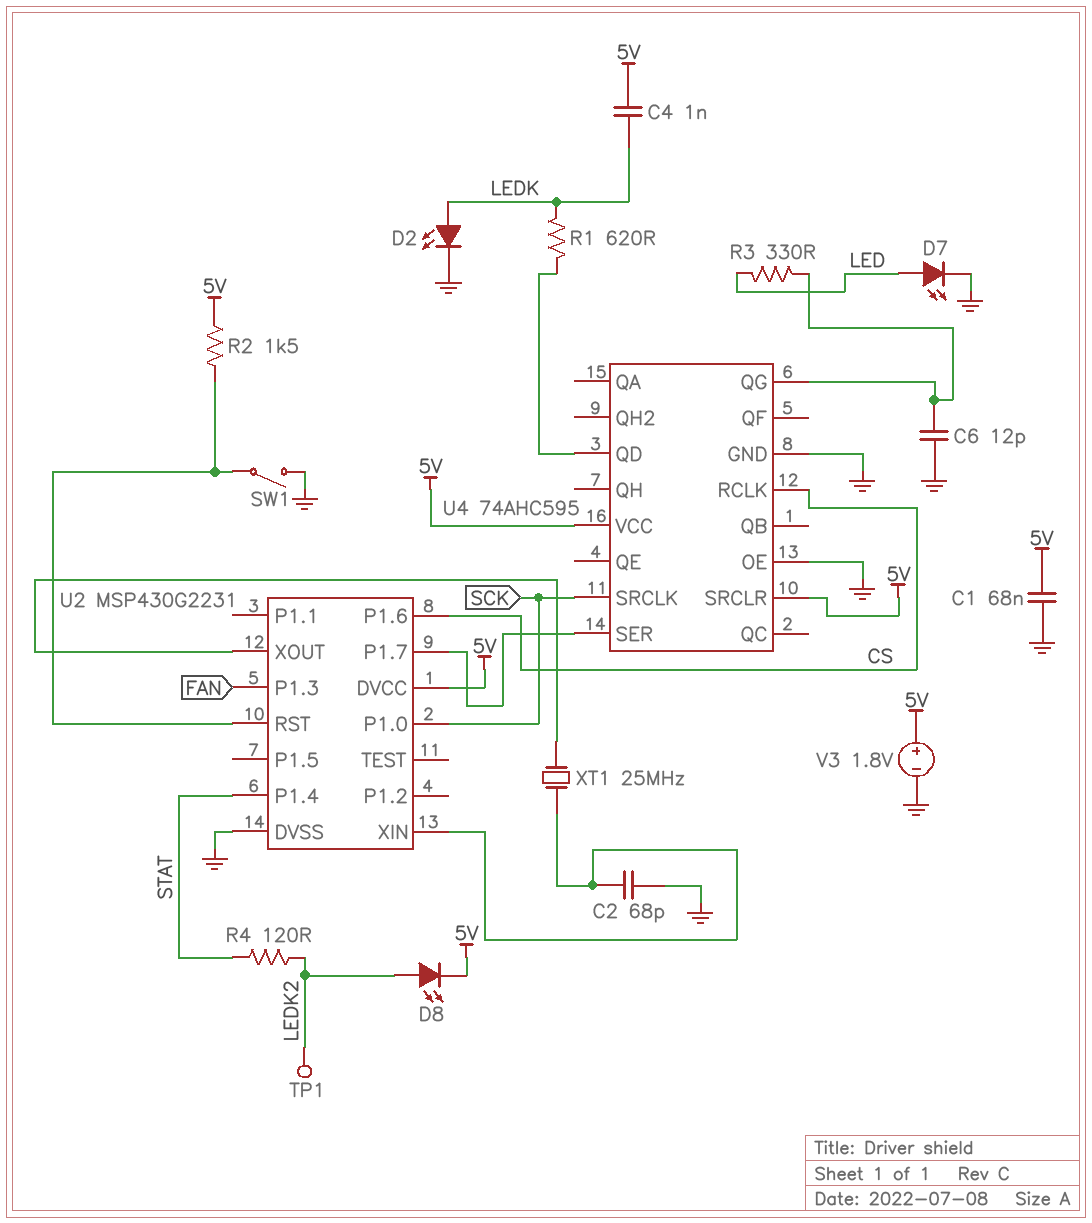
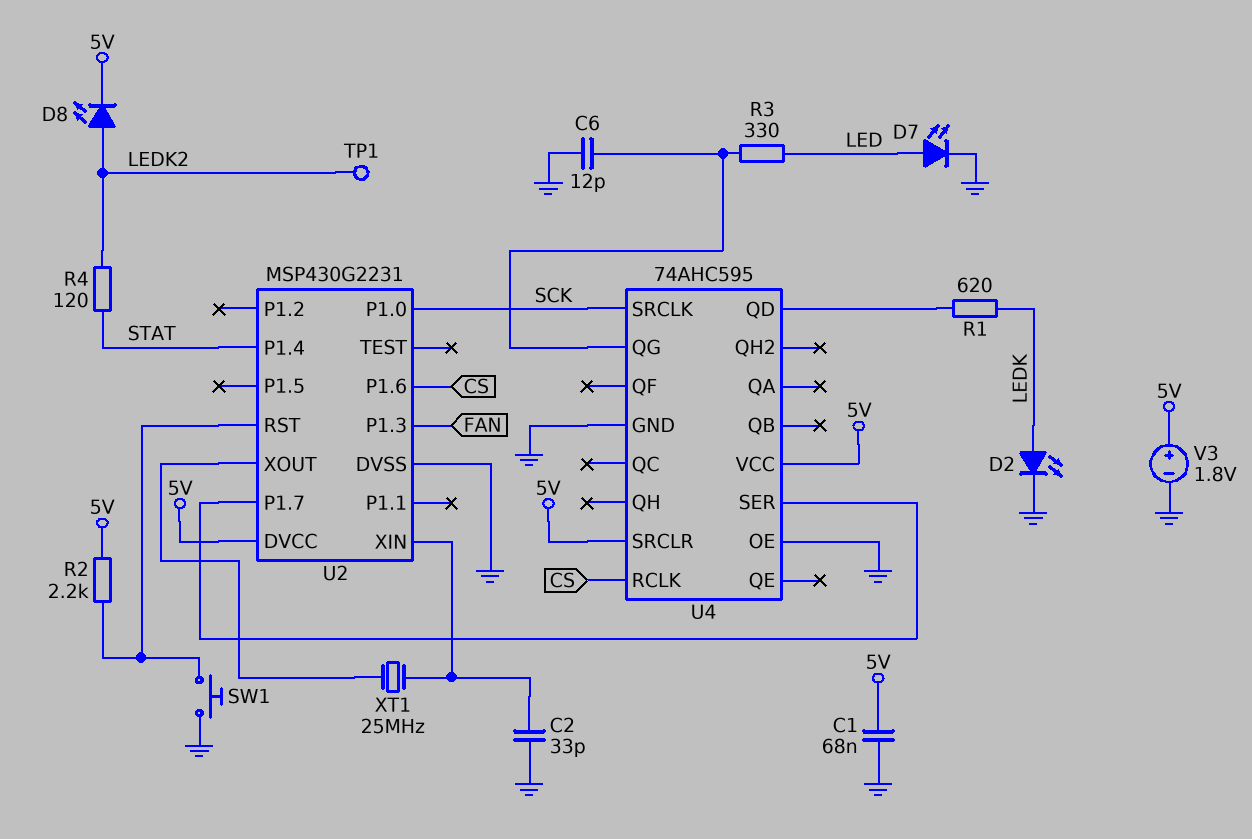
C2: 68pF (GND, U2/XIN) -> 33pF (GND, U2/XIN)
C4: 1nF (5V, LEDK) -> none
R2: 1.5k (5V, U2/RST) -> 2.2k (5V, U2/RST)
SW1: switch (GND, U2/RST) -> button (GND, U2/RST)

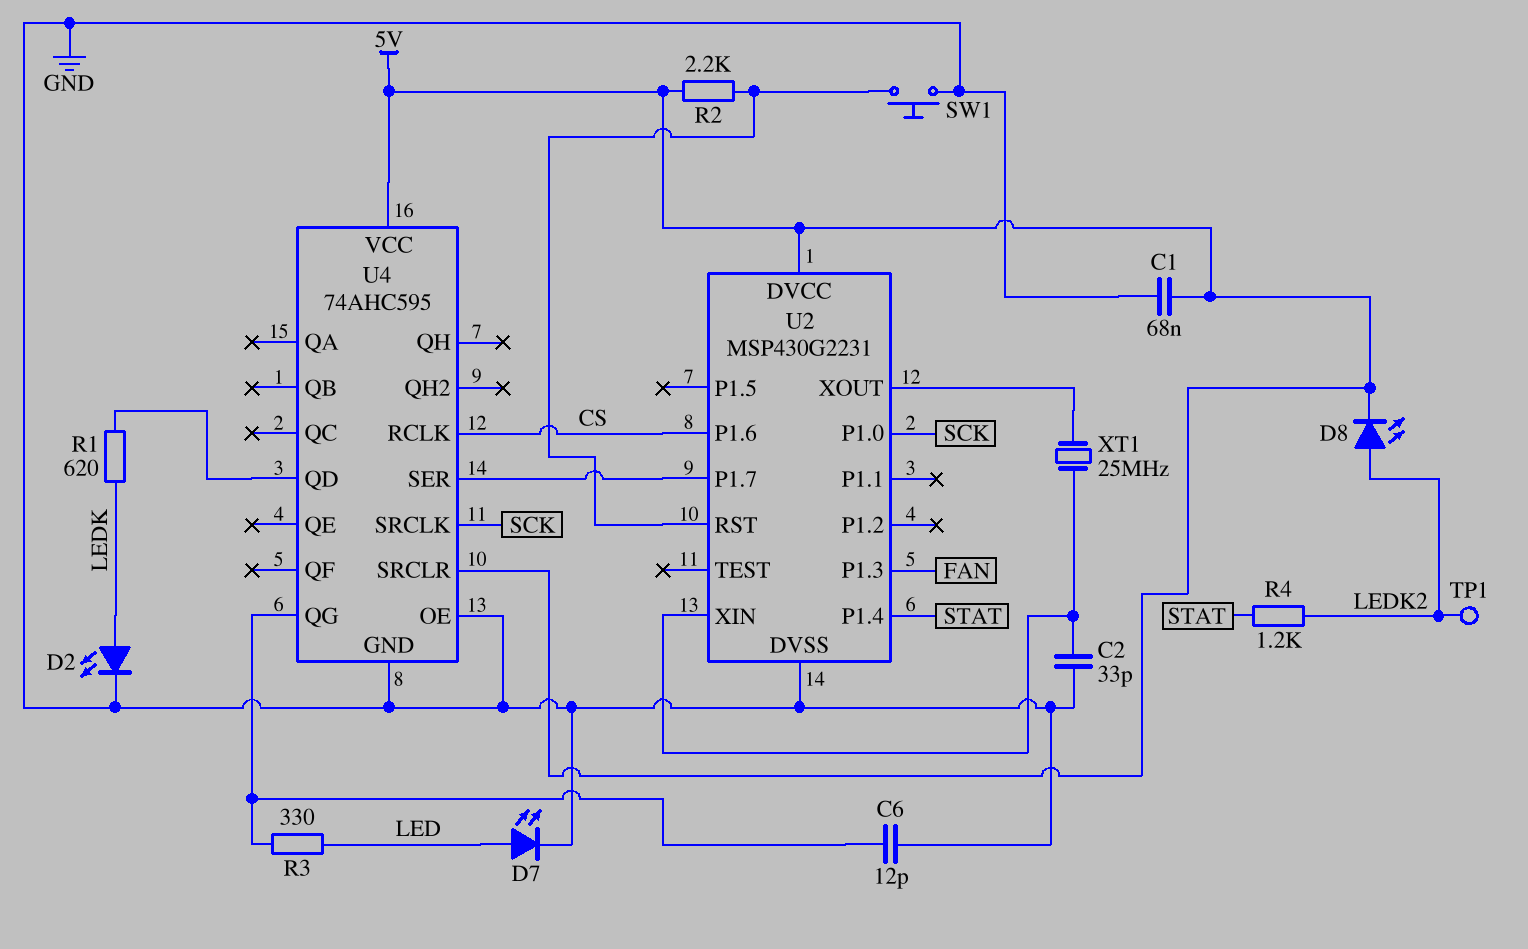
R4: 120 (LEDK2, STAT) -> 1.2k (LEDK2, STAT)
V3: 1.8V (plus 5V, minus GND) -> none

